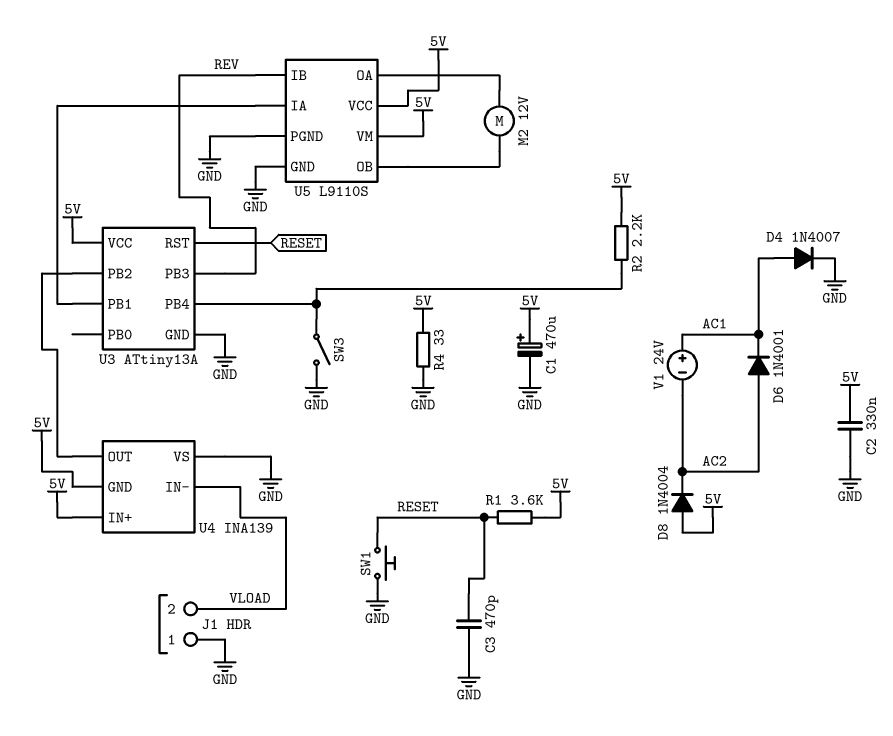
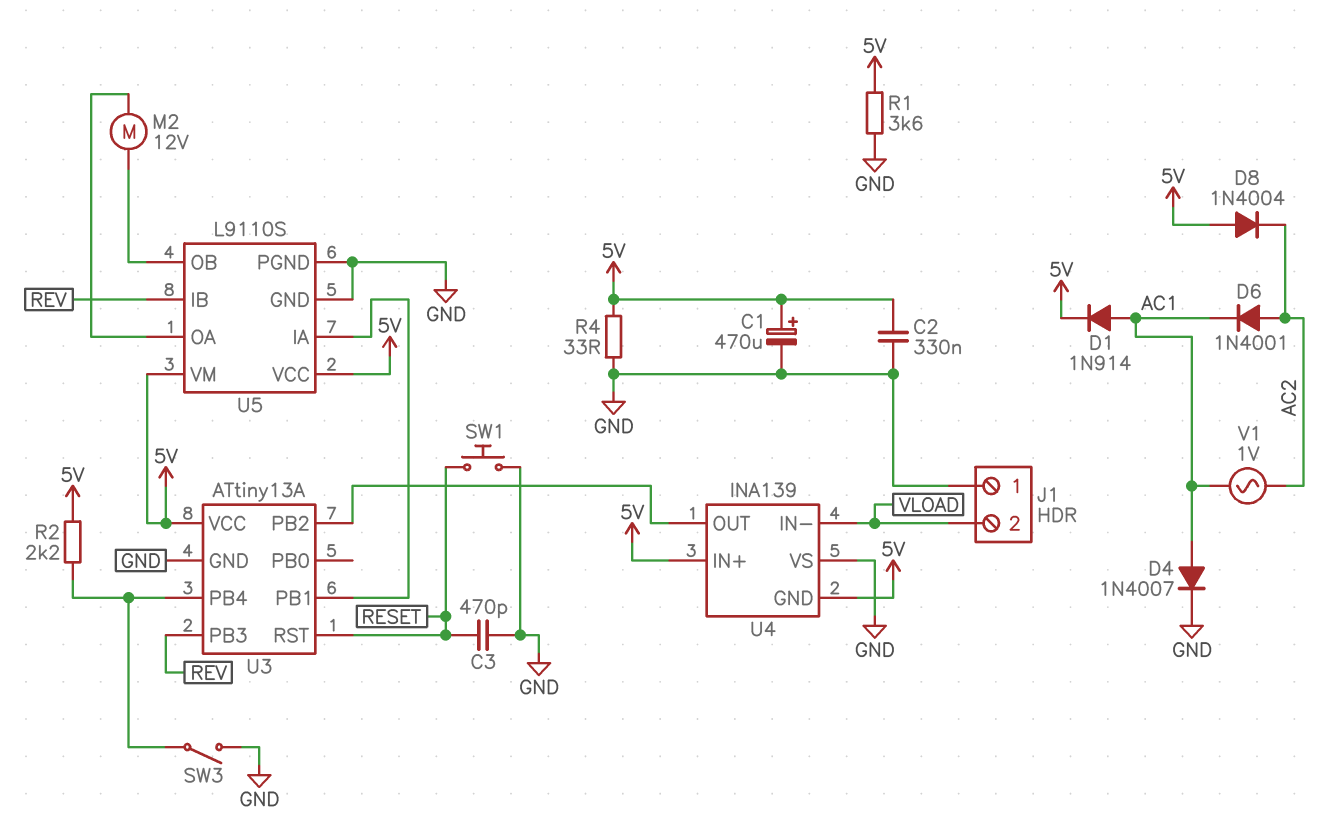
D1: none -> diode 1N914 (A AC1, K 5V)
R1: 3.6k (5V, RESET) -> 3.6k (5V, GND)
V1: 24V (plus AC1, minus AC2) -> AC 1V (AC1, AC2)

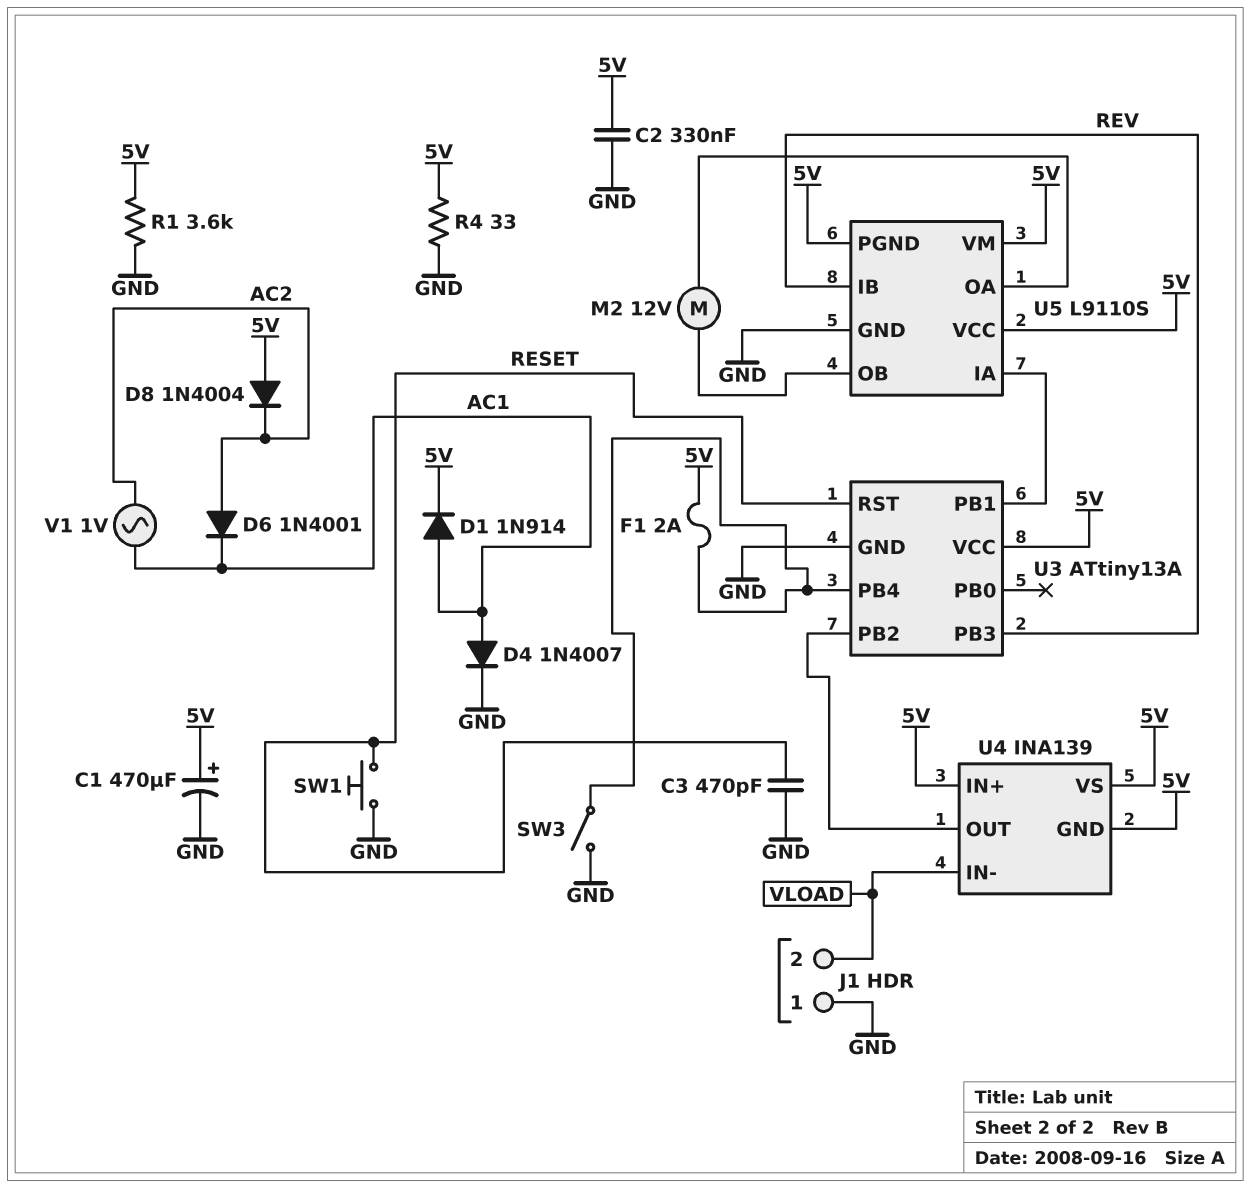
F1: none -> 2A (5V, U3/PB4)
R2: 2.2k (5V, U3/PB4) -> none
U4 pin VS: GND -> 5V
U5 pin PGND: GND -> 5V

